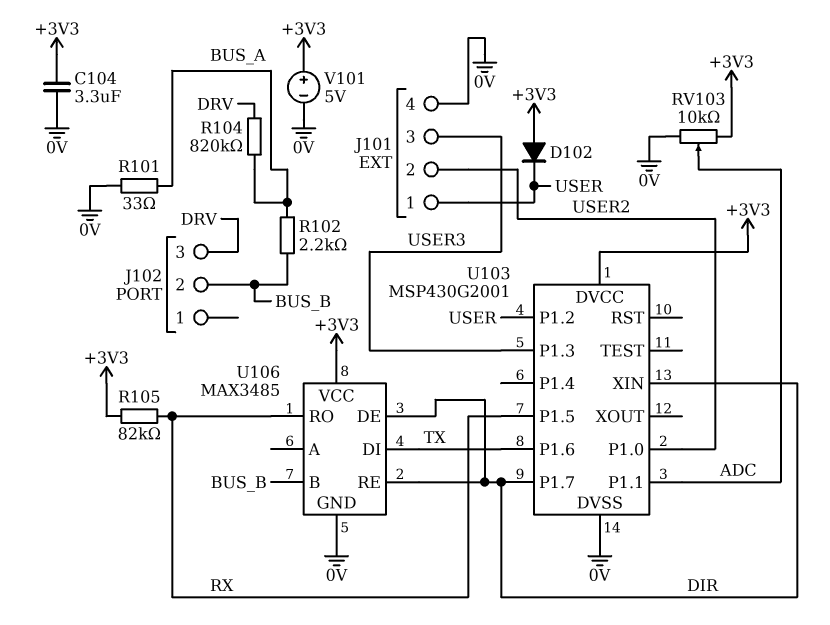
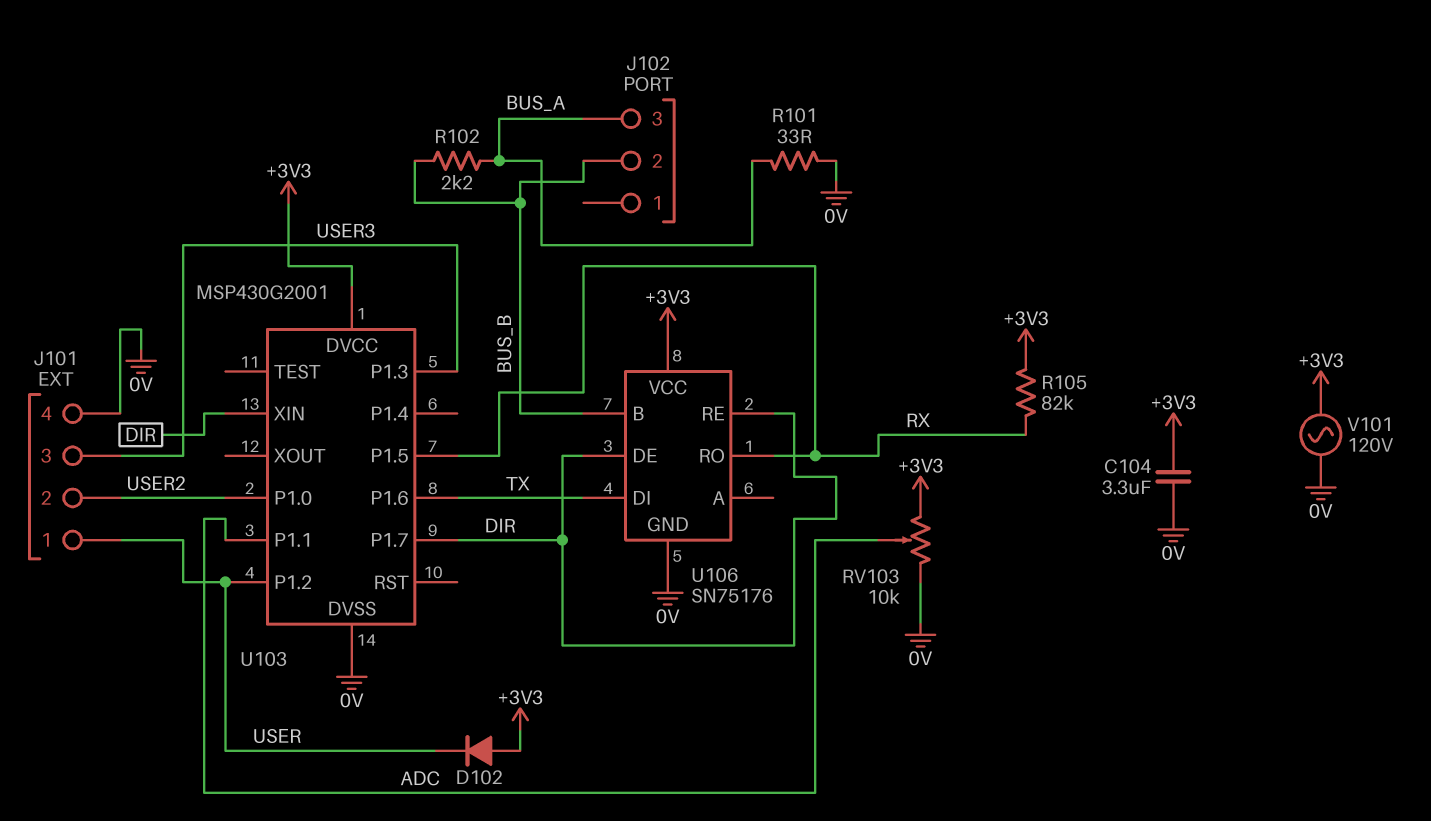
J102 pin 3: DRV -> BUS_A
R104: 820k (BUS_A, DRV) -> none
U106: MAX3485 -> SN75176
V101: 5V (plus +3V3, minus 0V) -> AC 120V (+3V3, 0V)

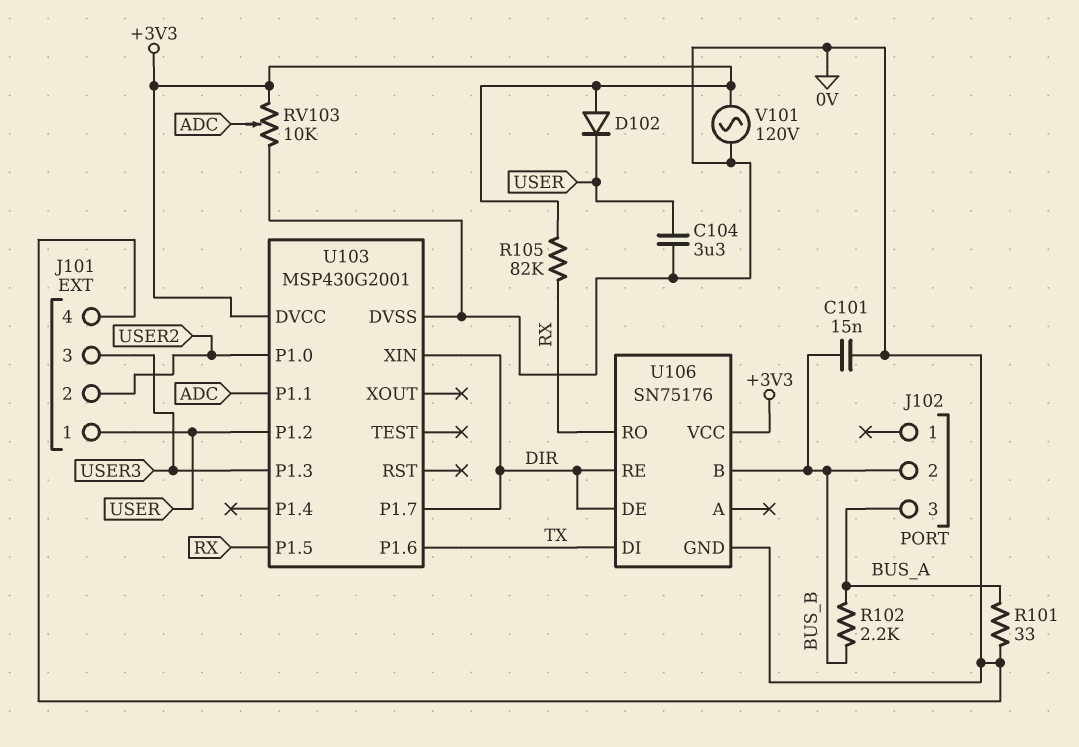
C101: none -> 15nF (0V, BUS_B)
C104: 3.3uF (+3V3, 0V) -> 3.3uF (0V, USER)

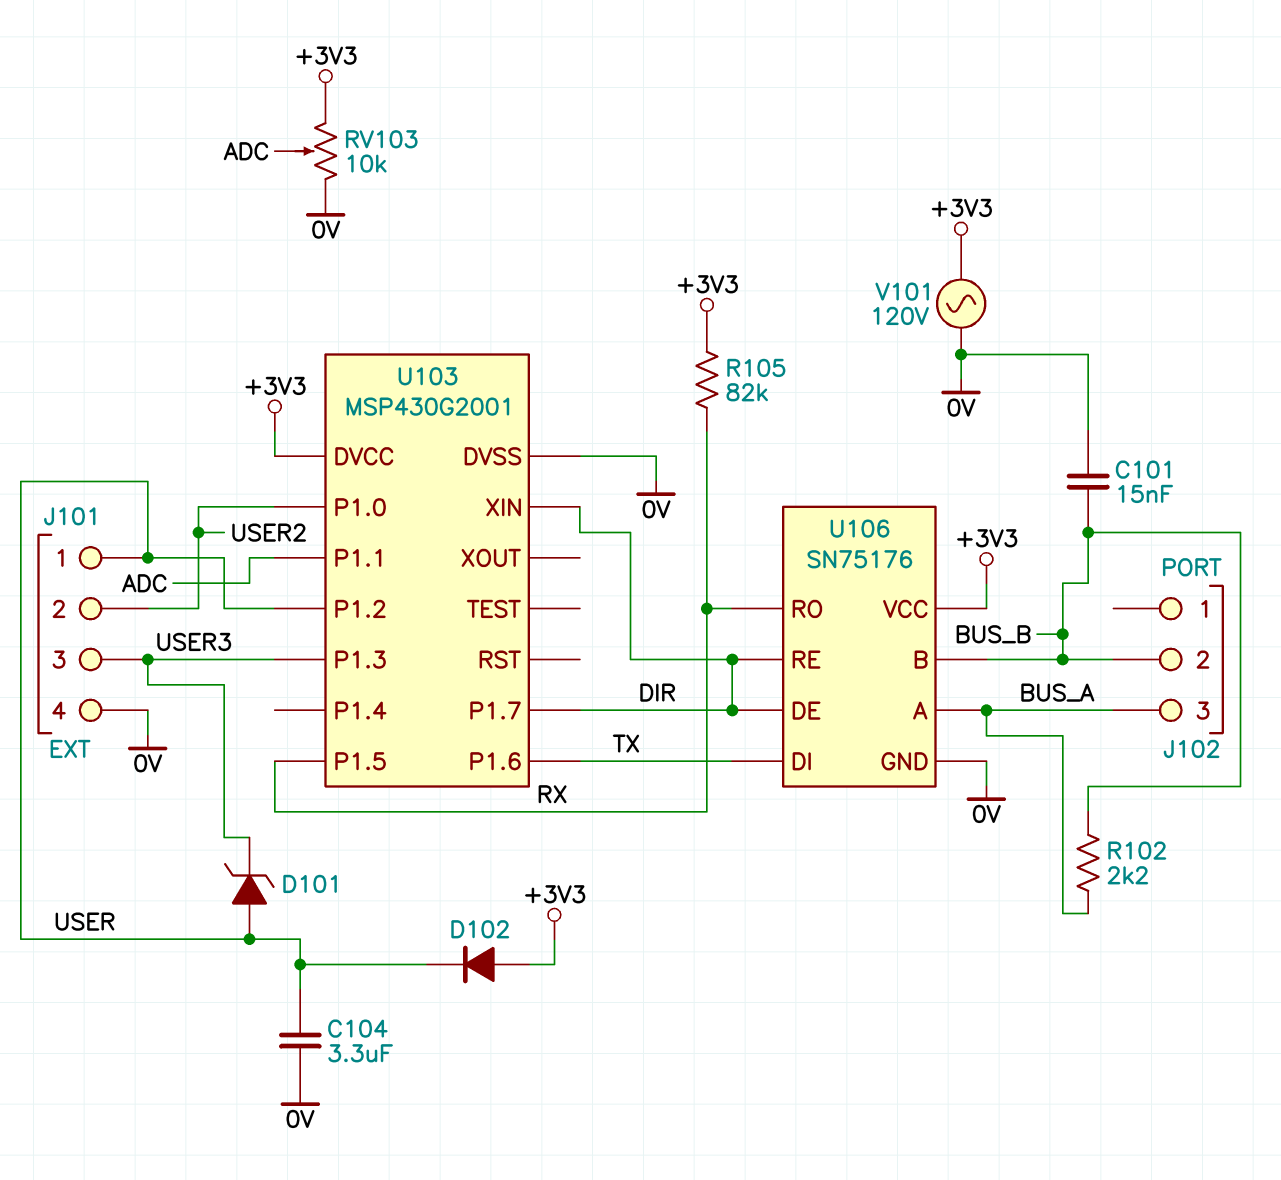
D101: none -> zener (A USER, K USER3)
R101: 33 (0V, BUS_A) -> none
U106 pin A: none -> BUS_A

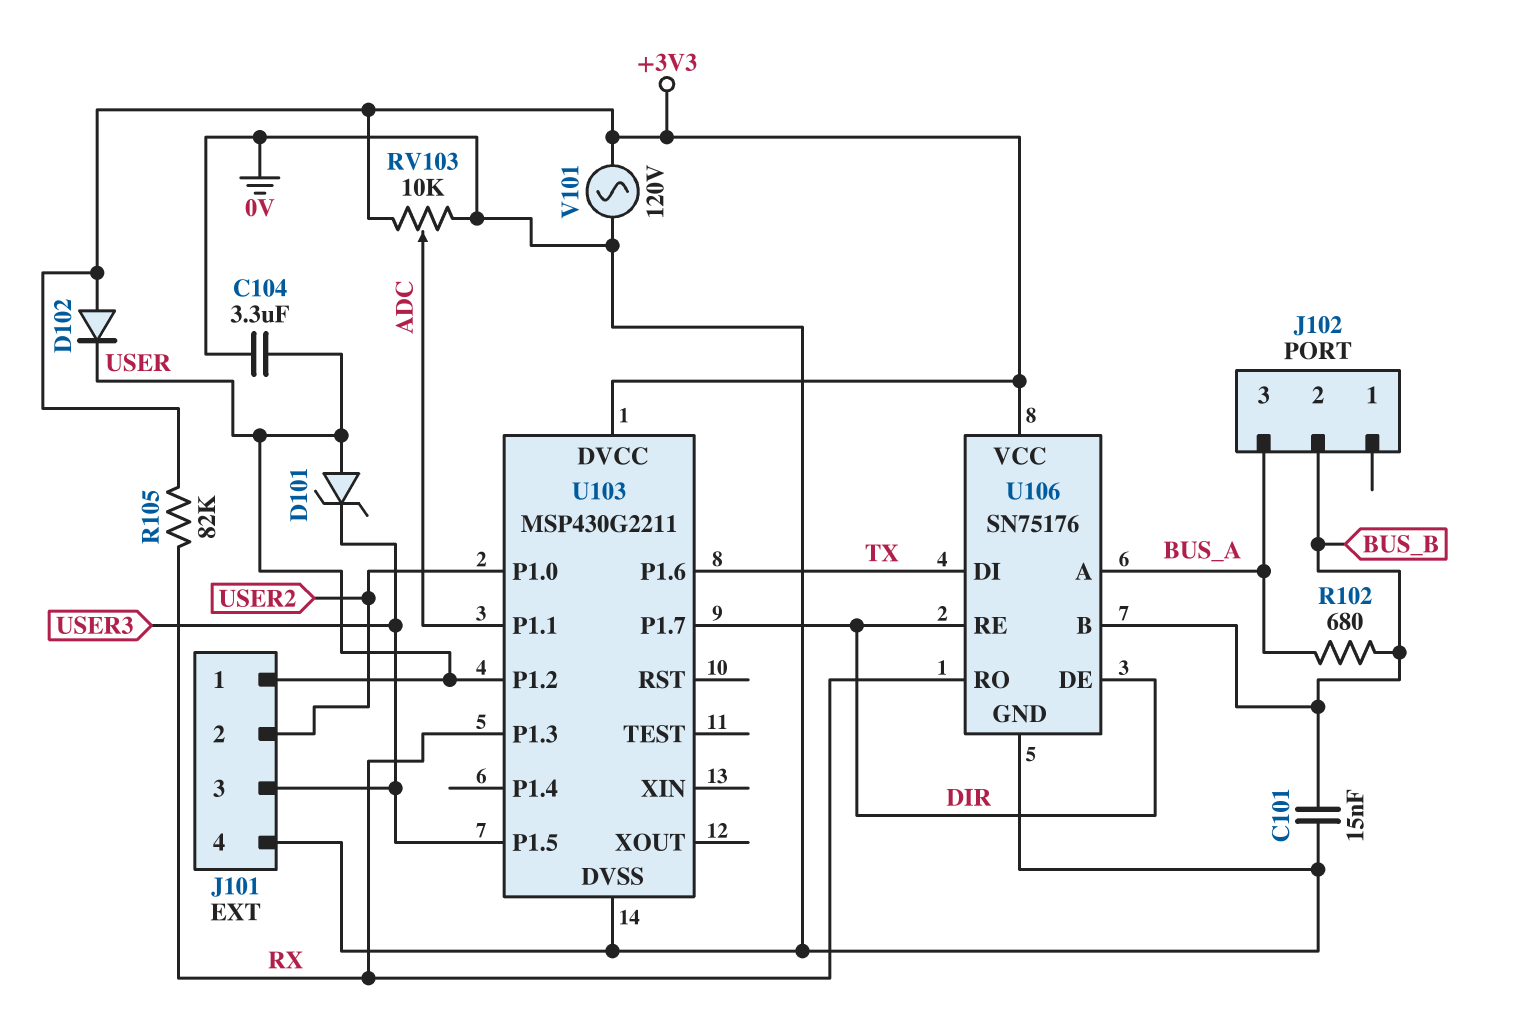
R102: 2.2k (BUS_A, BUS_B) -> 680 (BUS_A, BUS_B)
U103: MSP430G2001 -> MSP430G2211
U103 pin P1.3: USER3 -> RX
U103 pin P1.5: RX -> USER3
U103 pin XIN: DIR -> none

